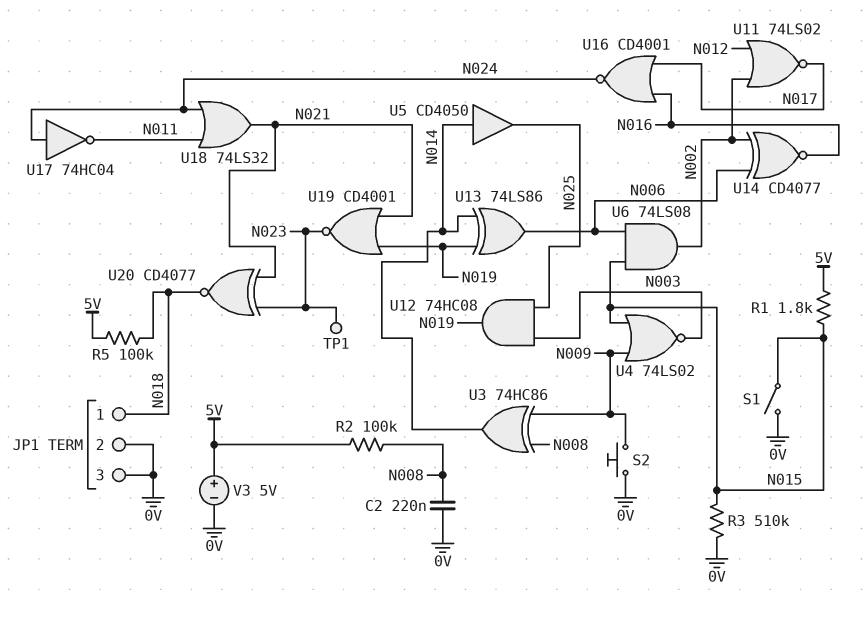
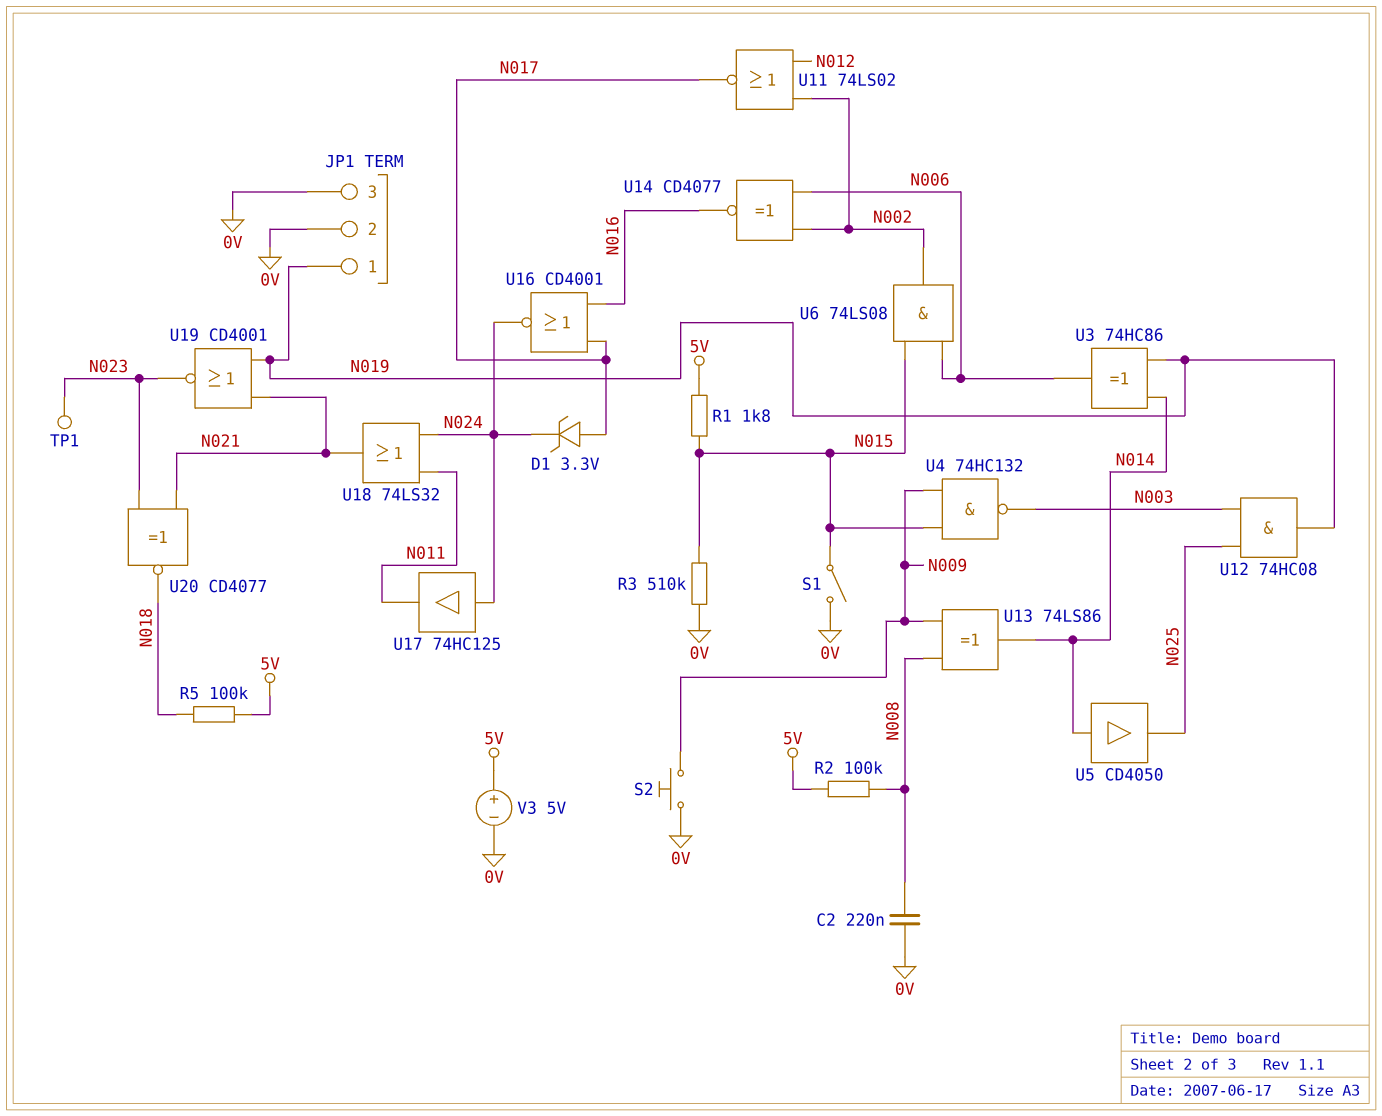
D1: none -> zener 3.3V (A N017, K N024)
JP1 pin 1: N018 -> N019
U3: XOR 74HC86 (in N008, in N009, out N014) -> XOR 74HC86 (in N014, in N019, out N006)
U4: NOR 74LS02 (in N009, in N015, out N003) -> NAND 74HC132 (in N009, in N015, out N003)
U13: XOR 74LS86 (in N014, in N019, out N006) -> XOR 74LS86 (in N008, in N009, out N014)
U17: NOT 74HC04 (in N024, out N011) -> buffer 74HC125 (in N024, out N011)

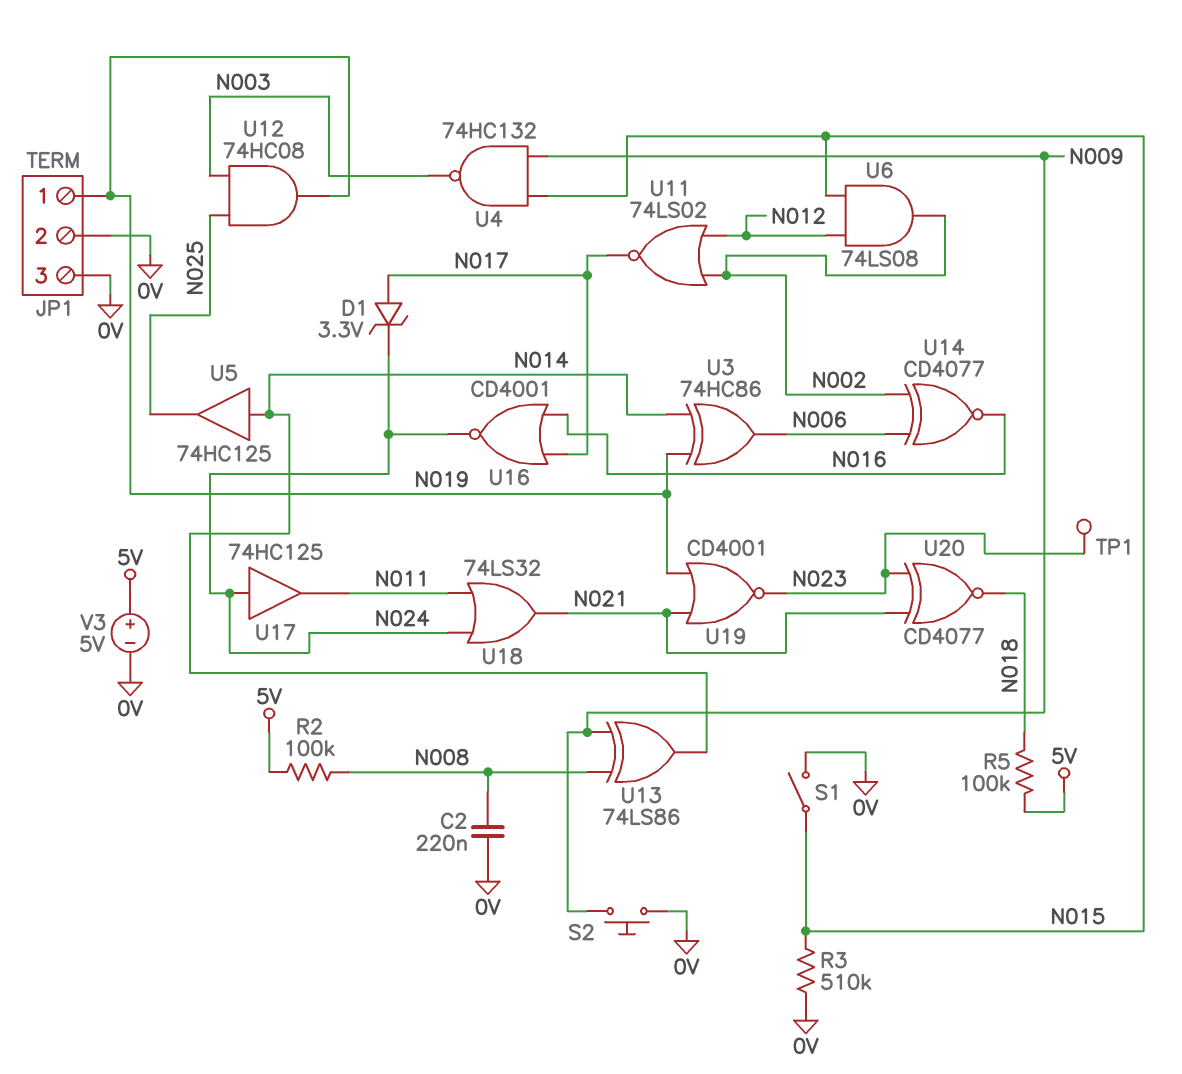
R1: 1.8k (5V, N015) -> none
U5: buffer CD4050 (in N014, out N025) -> buffer 74HC125 (in N014, out N025)
U6: AND 74LS08 (in N006, in N015, out N002) -> AND 74LS08 (in N012, in N015, out N002)

